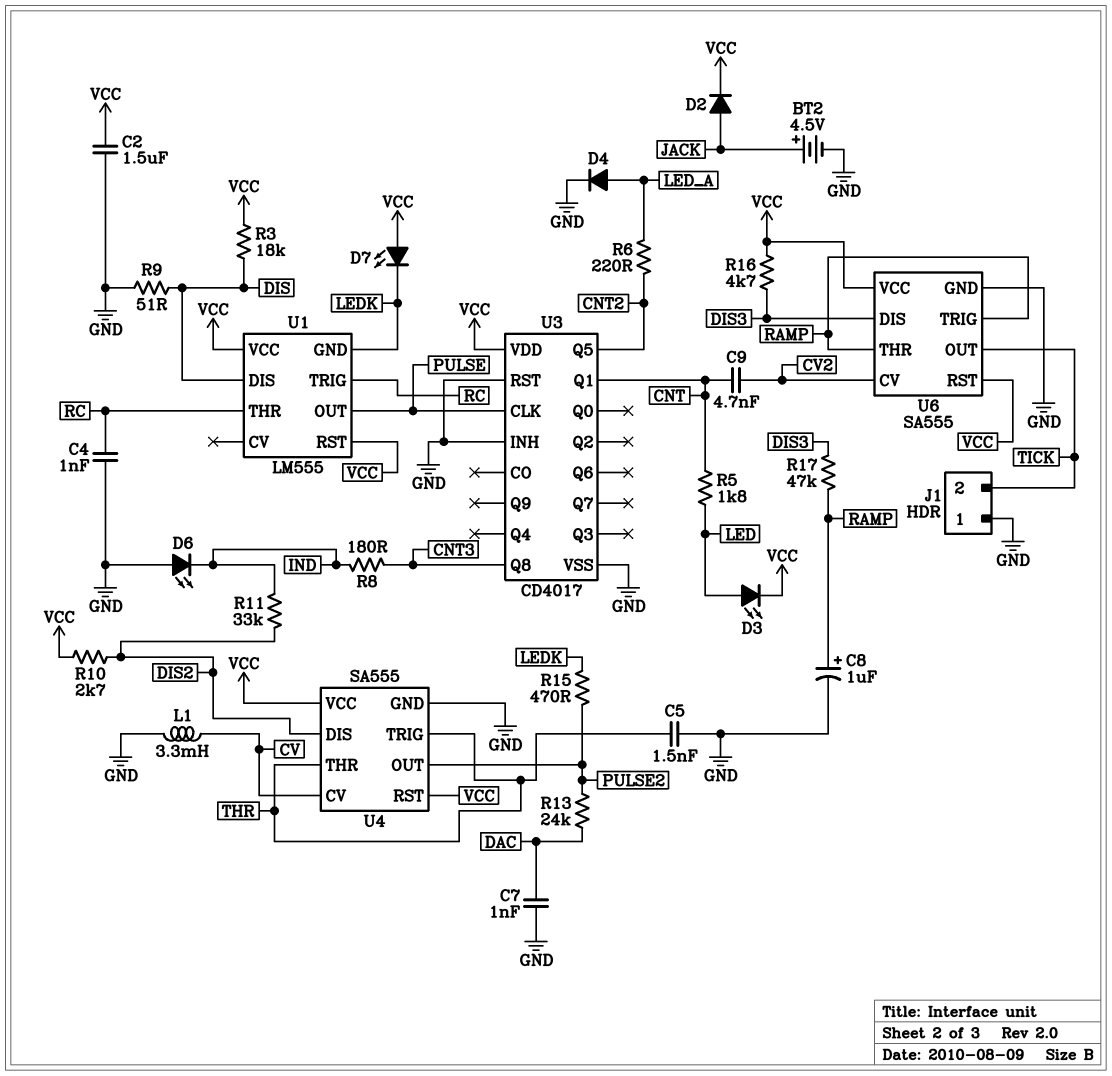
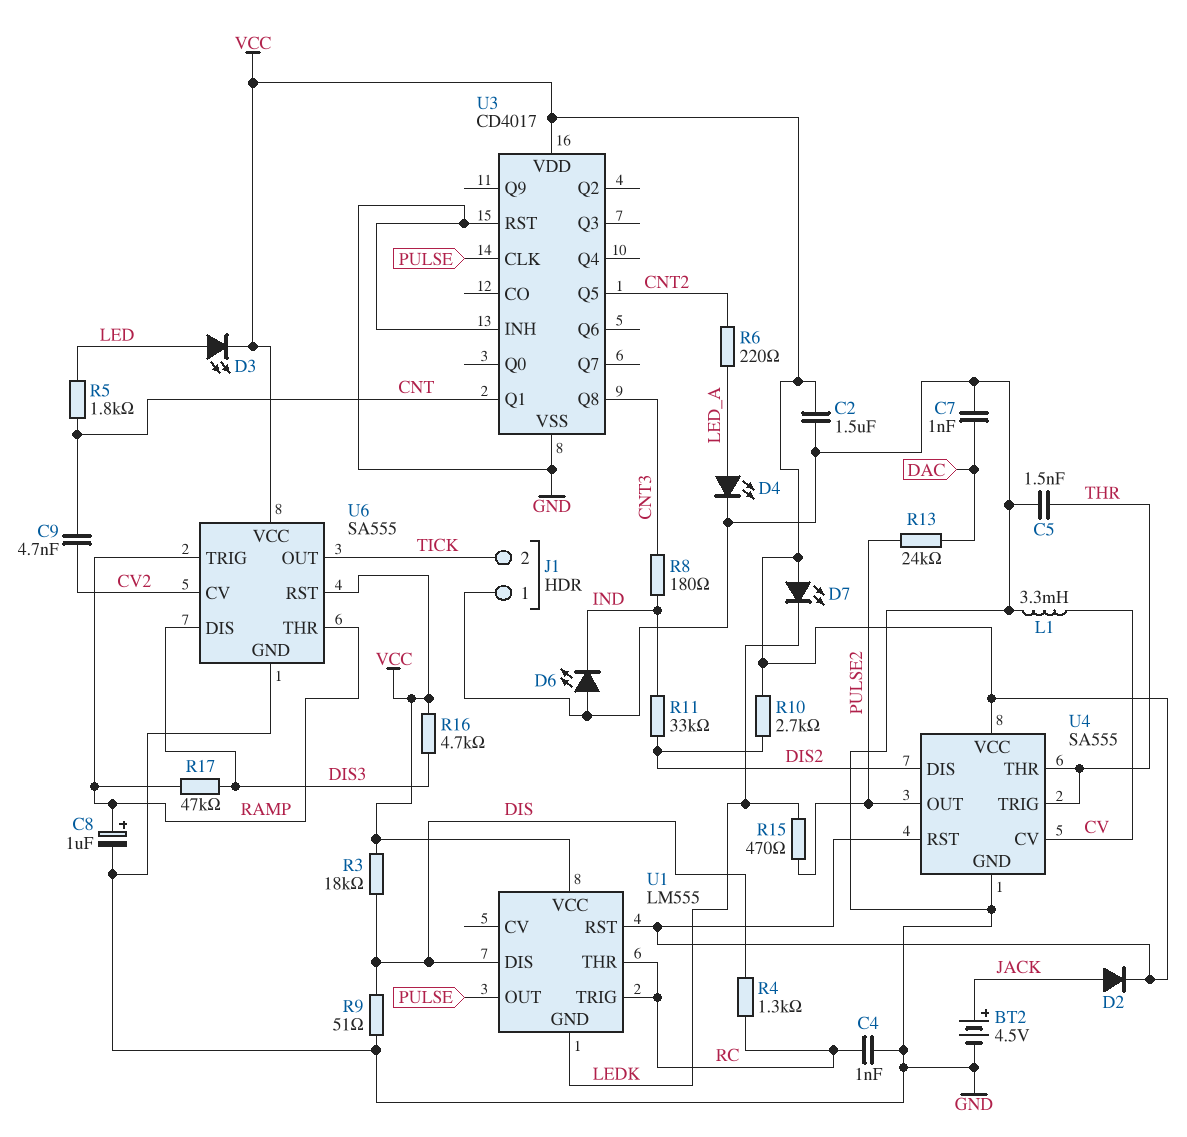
D4: diode (A LED_A, K GND) -> LED (A LED_A, K GND)
R4: none -> 1.3k (DIS, RC)

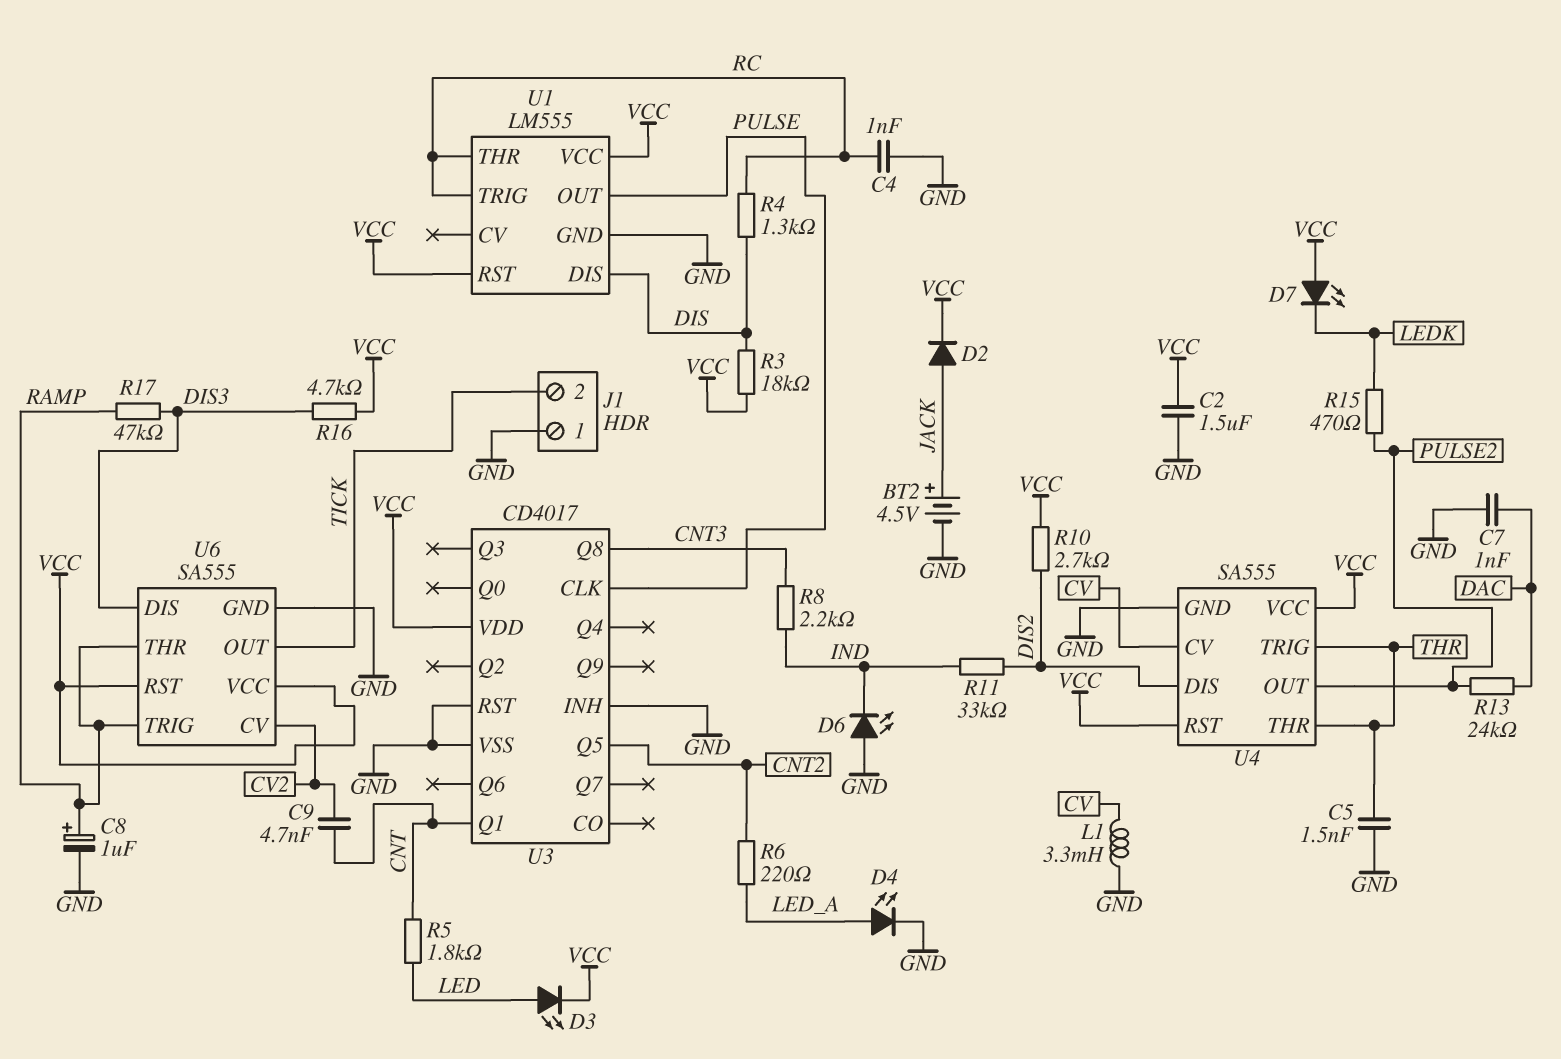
R8: 180 (CNT3, IND) -> 2.2k (CNT3, IND)
R9: 51 (DIS, GND) -> none
U1 pin GND: LEDK -> GND

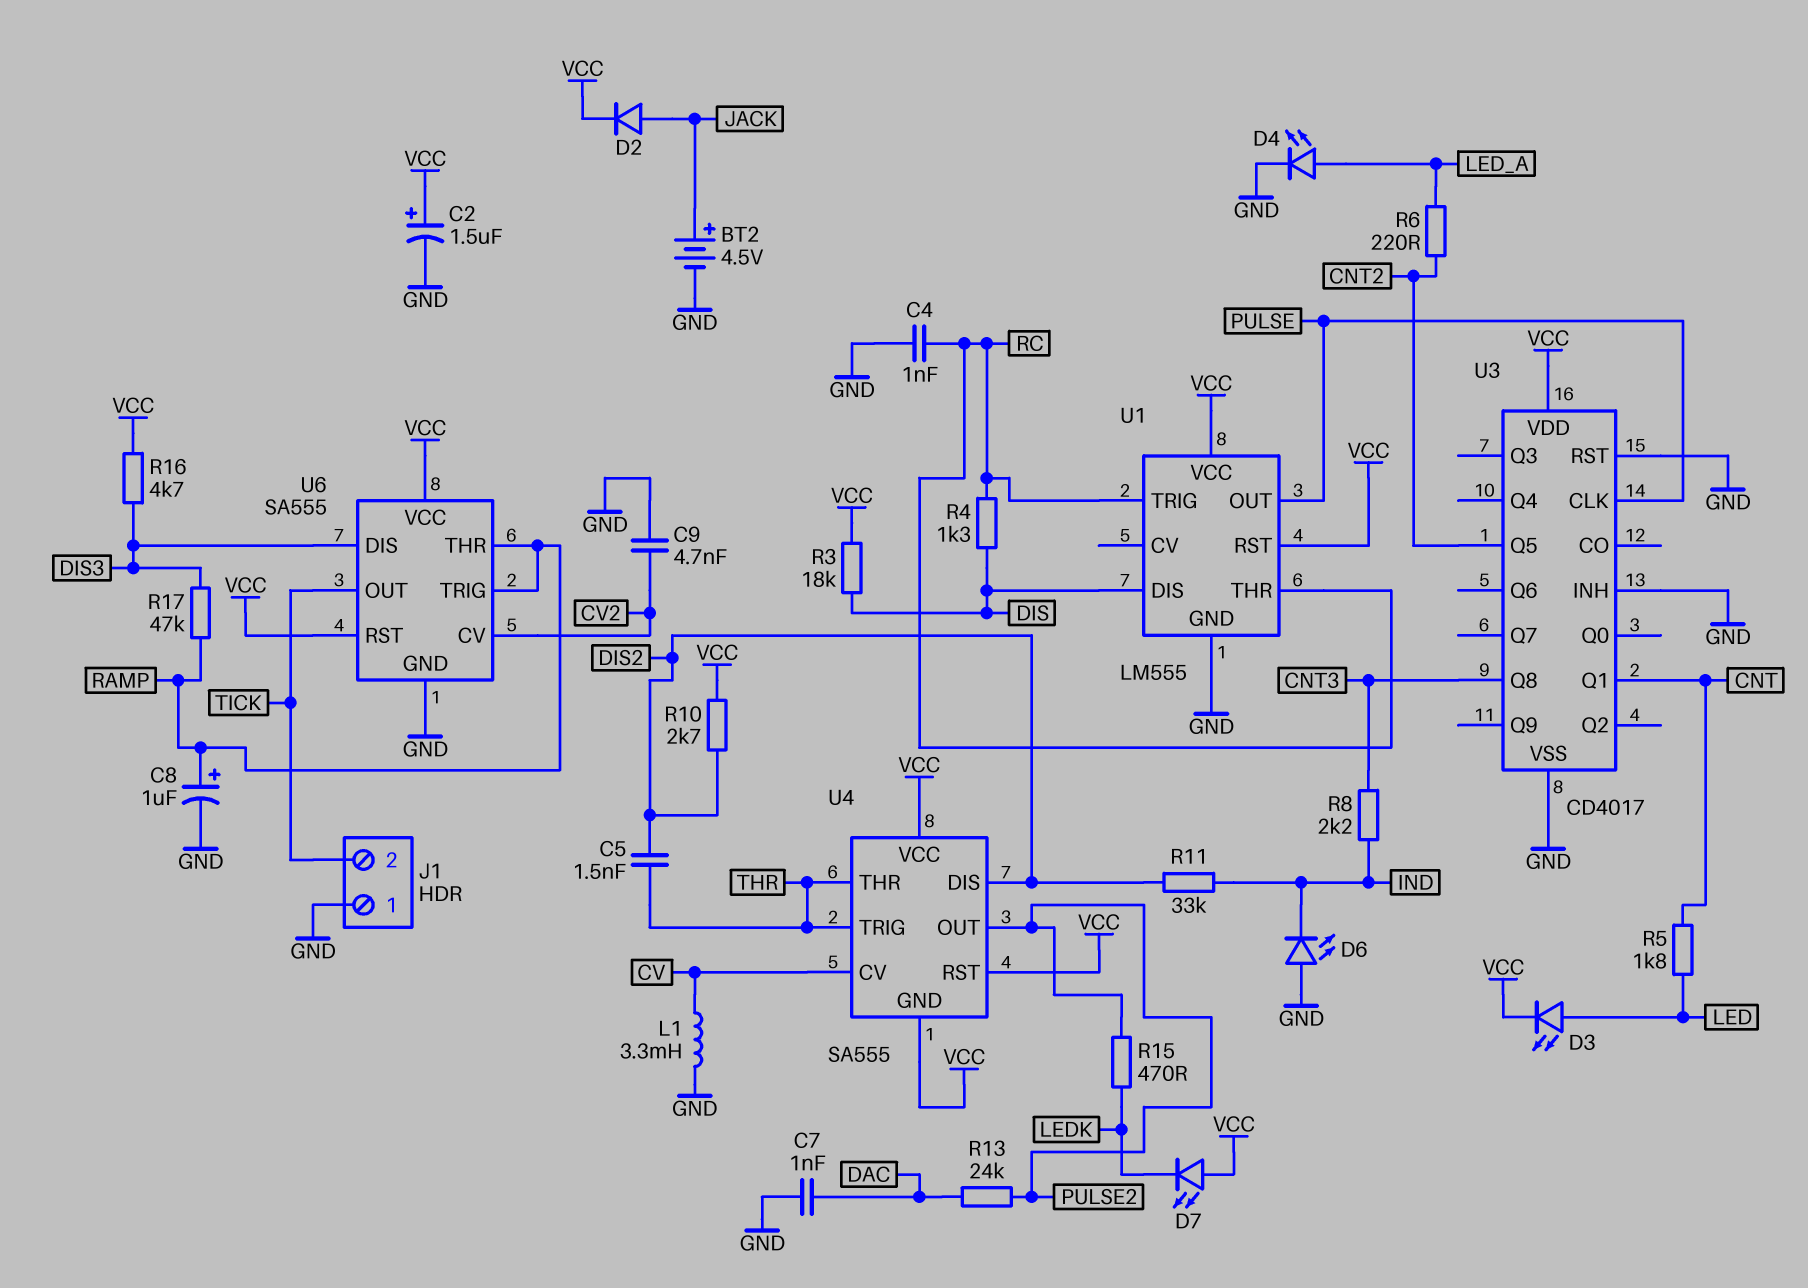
C2: 1.5uF (GND, VCC) -> 1.5uF (plus VCC, minus GND)
C5: 1.5nF (GND, THR) -> 1.5nF (DIS2, THR)
C9: 4.7nF (CNT, CV2) -> 4.7nF (CV2, GND)
U4 pin GND: GND -> VCC

